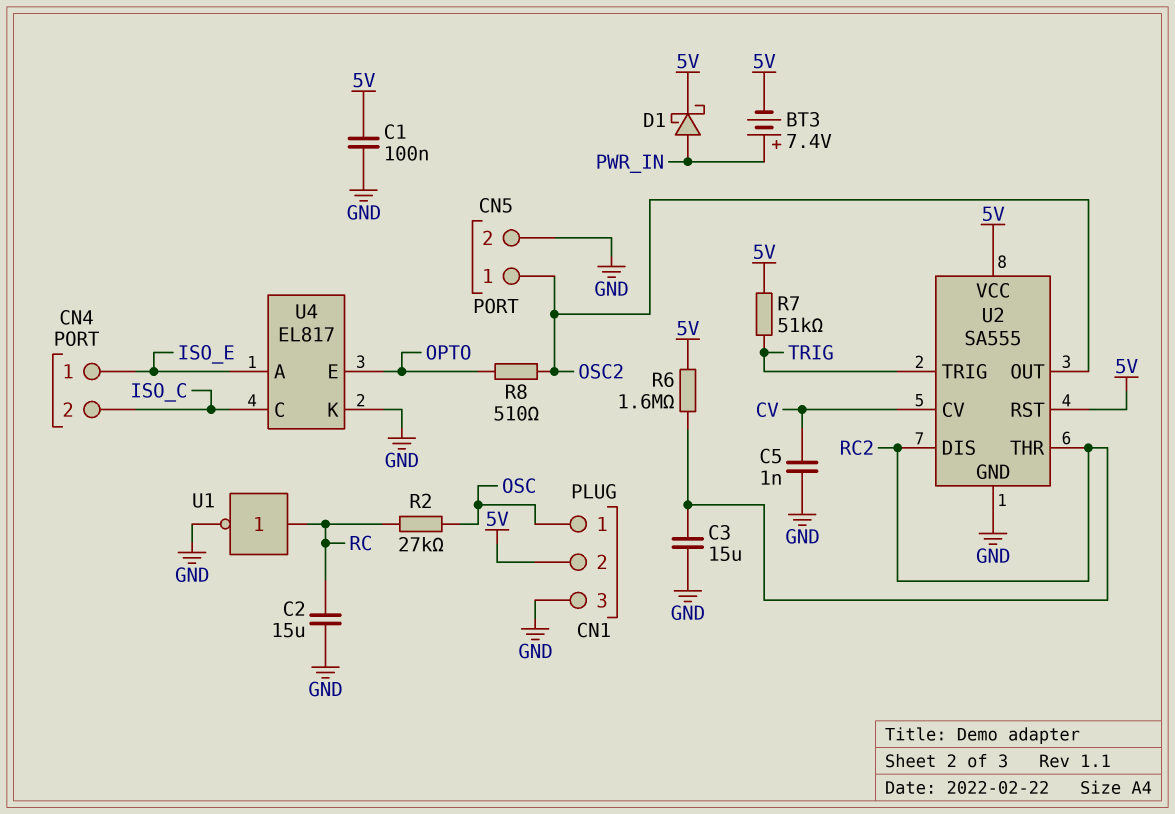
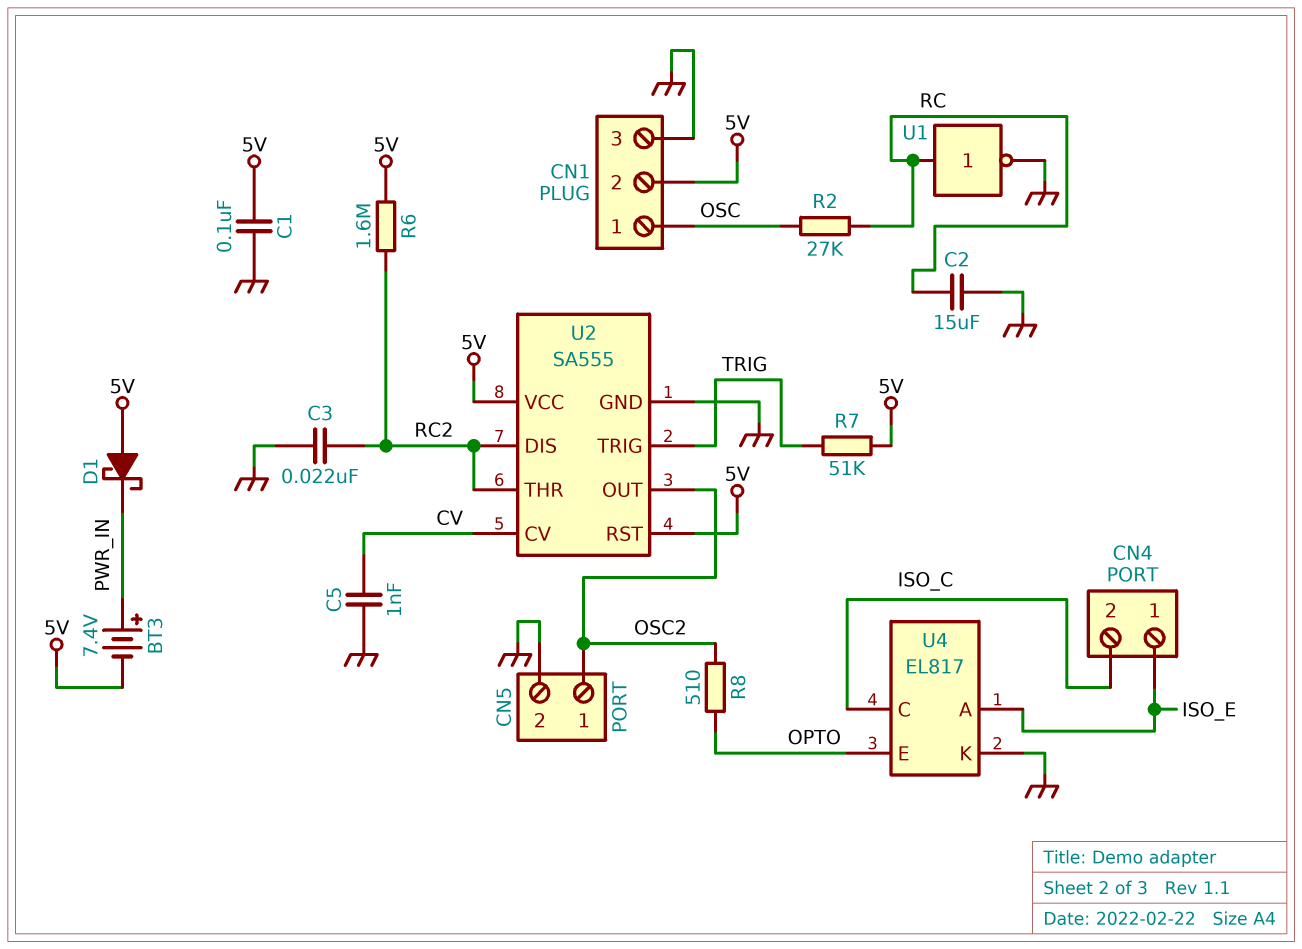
C3: 15uF (GND, RC2) -> 22nF (GND, RC2)
D1: schottky (A PWR_IN, K 5V) -> schottky (A 5V, K PWR_IN)

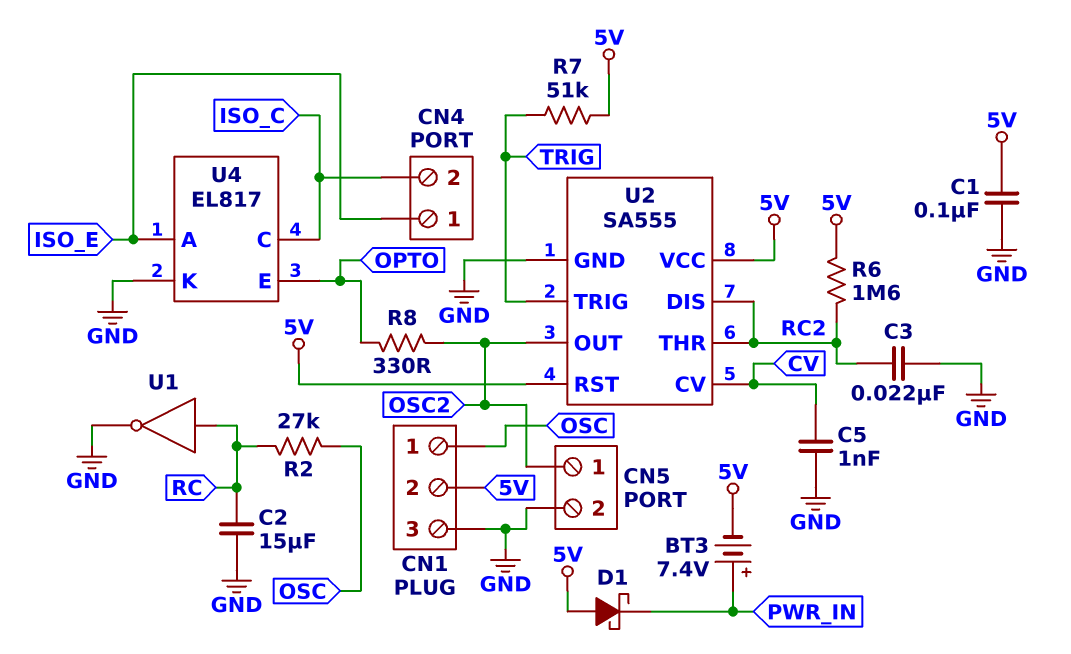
R8: 510 (OPTO, OSC2) -> 330 (OPTO, OSC2)

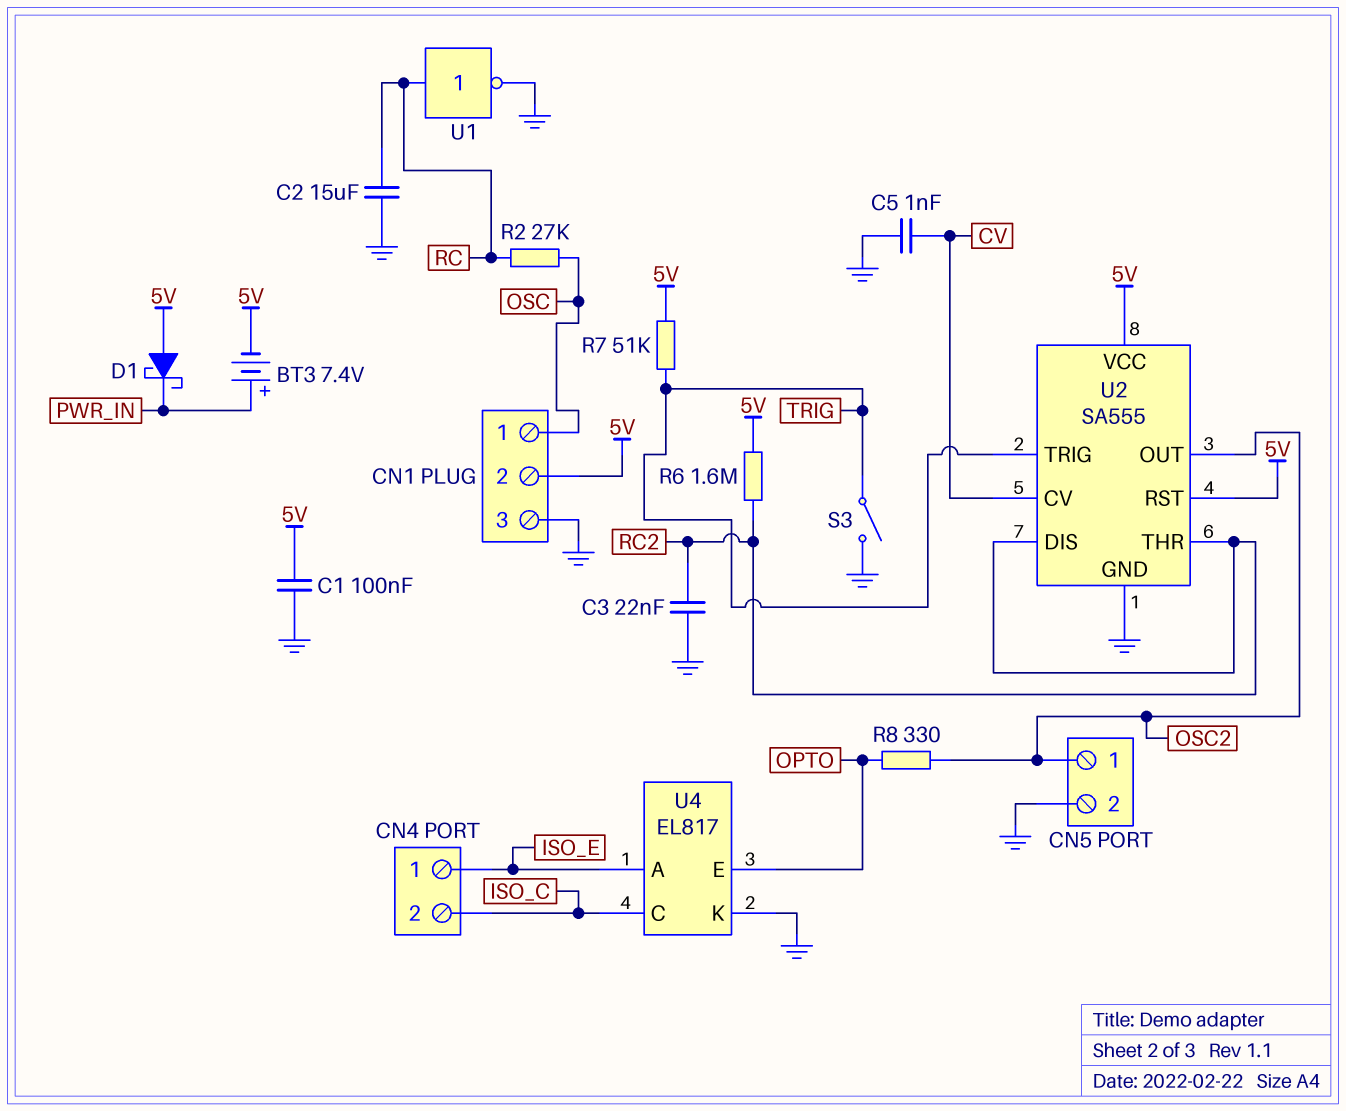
S3: none -> switch (GND, TRIG)

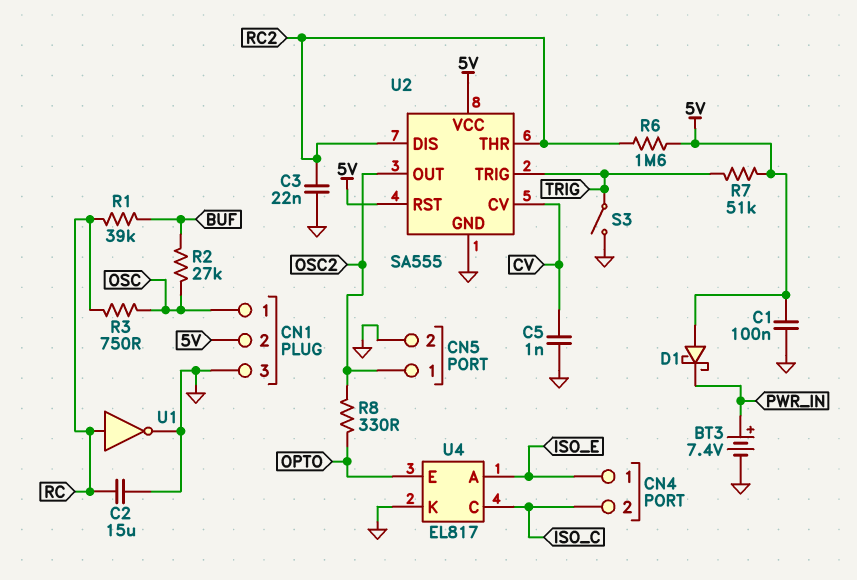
BT3: 7.4V (plus PWR_IN, minus 5V) -> 7.4V (plus PWR_IN, minus GND)
R1: none -> 39k (BUF, RC)
R2: 27k (OSC, RC) -> 27k (BUF, OSC)
R3: none -> 750 (OSC, RC)

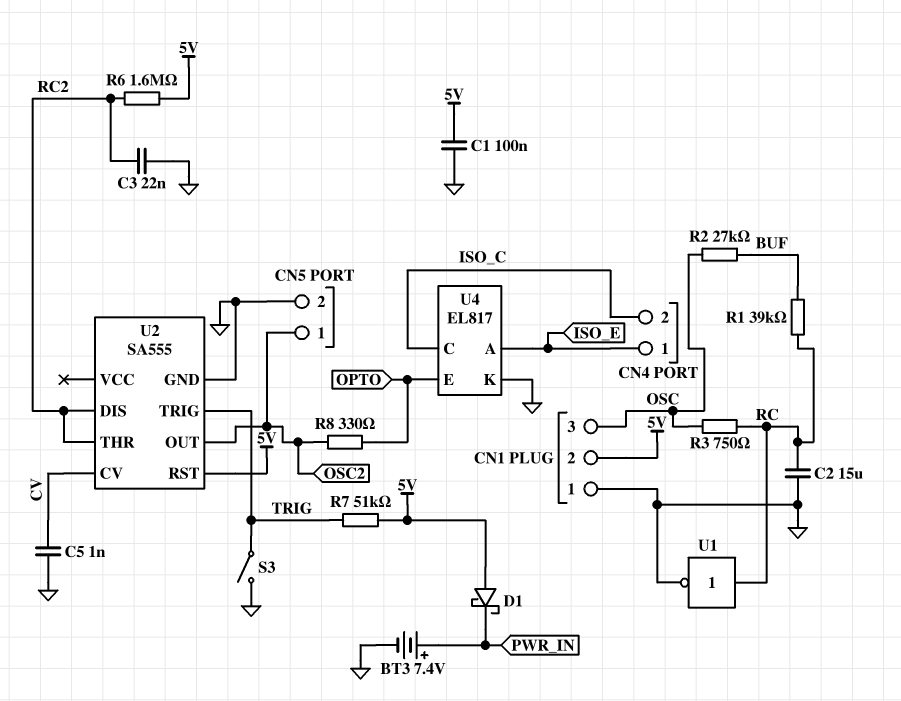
CN1 pin 1: OSC -> GND
CN1 pin 3: GND -> OSC
U2 pin VCC: 5V -> none

